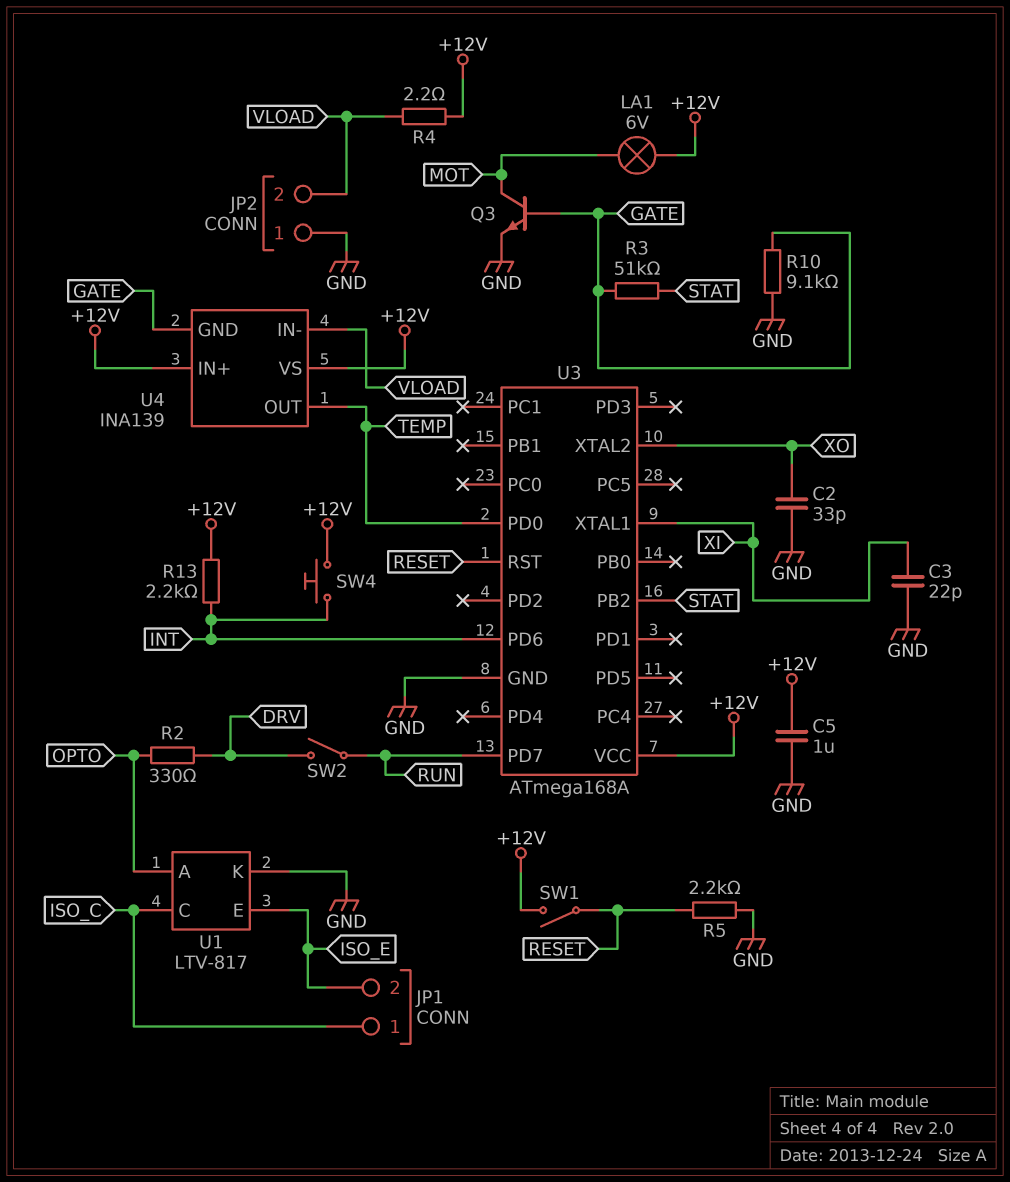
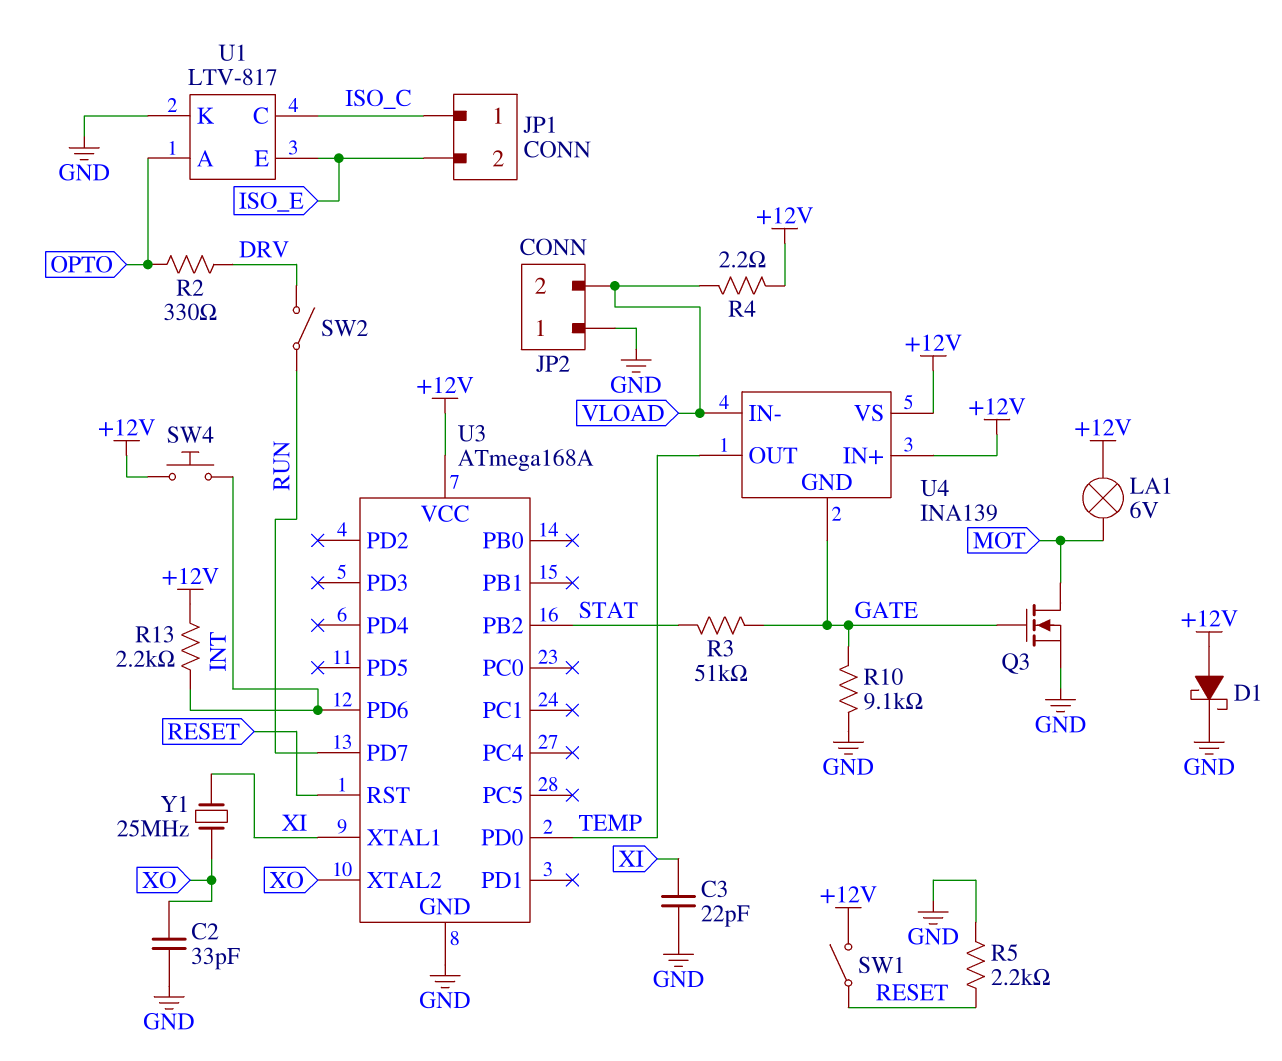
C5: 1uF (+12V, GND) -> none
D1: none -> schottky (A +12V, K GND)
Q3: NPN (B GATE, C MOT, E GND) -> NMOS (G GATE, D MOT, S GND)
Y1: none -> 25MHz (XI, XO)

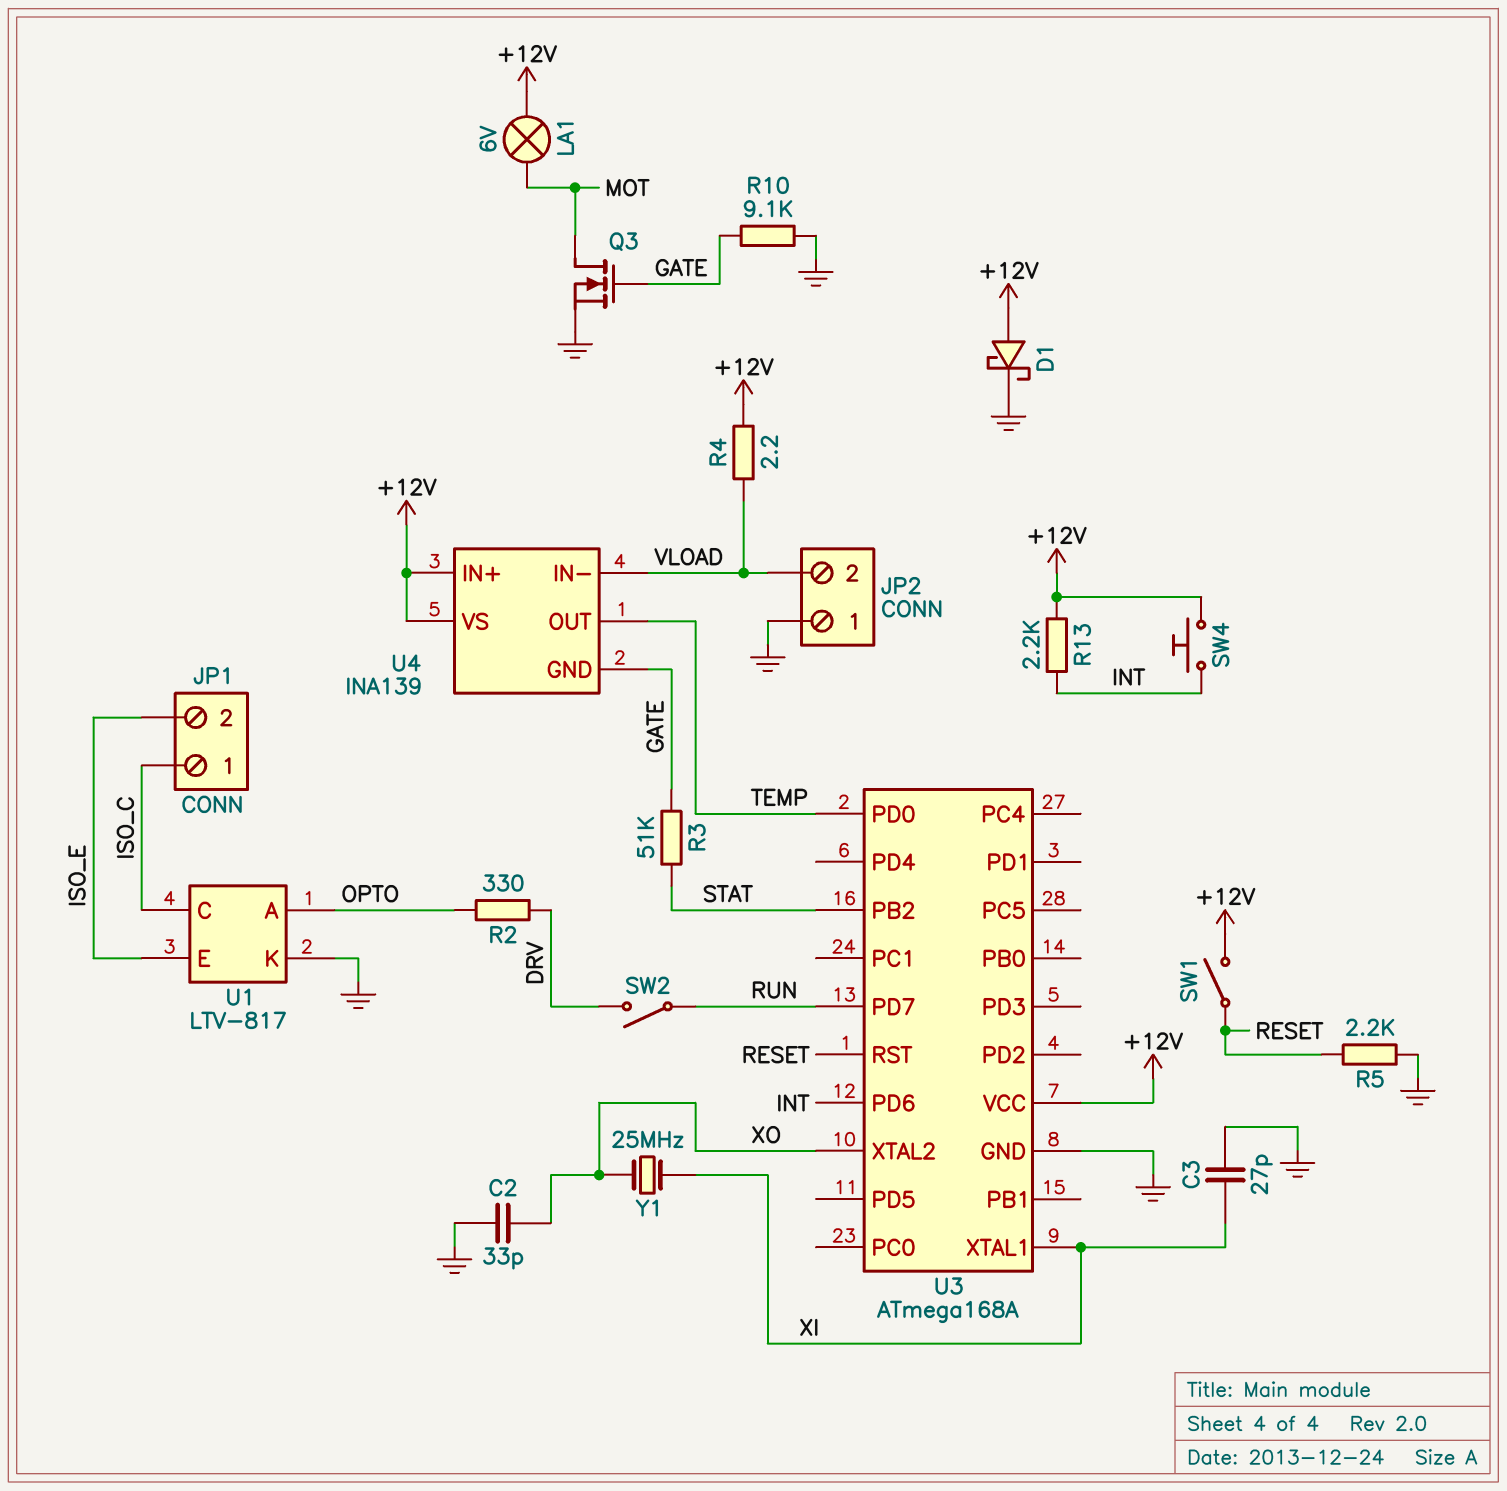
C3: 22pF (GND, XI) -> 27pF (GND, XI)

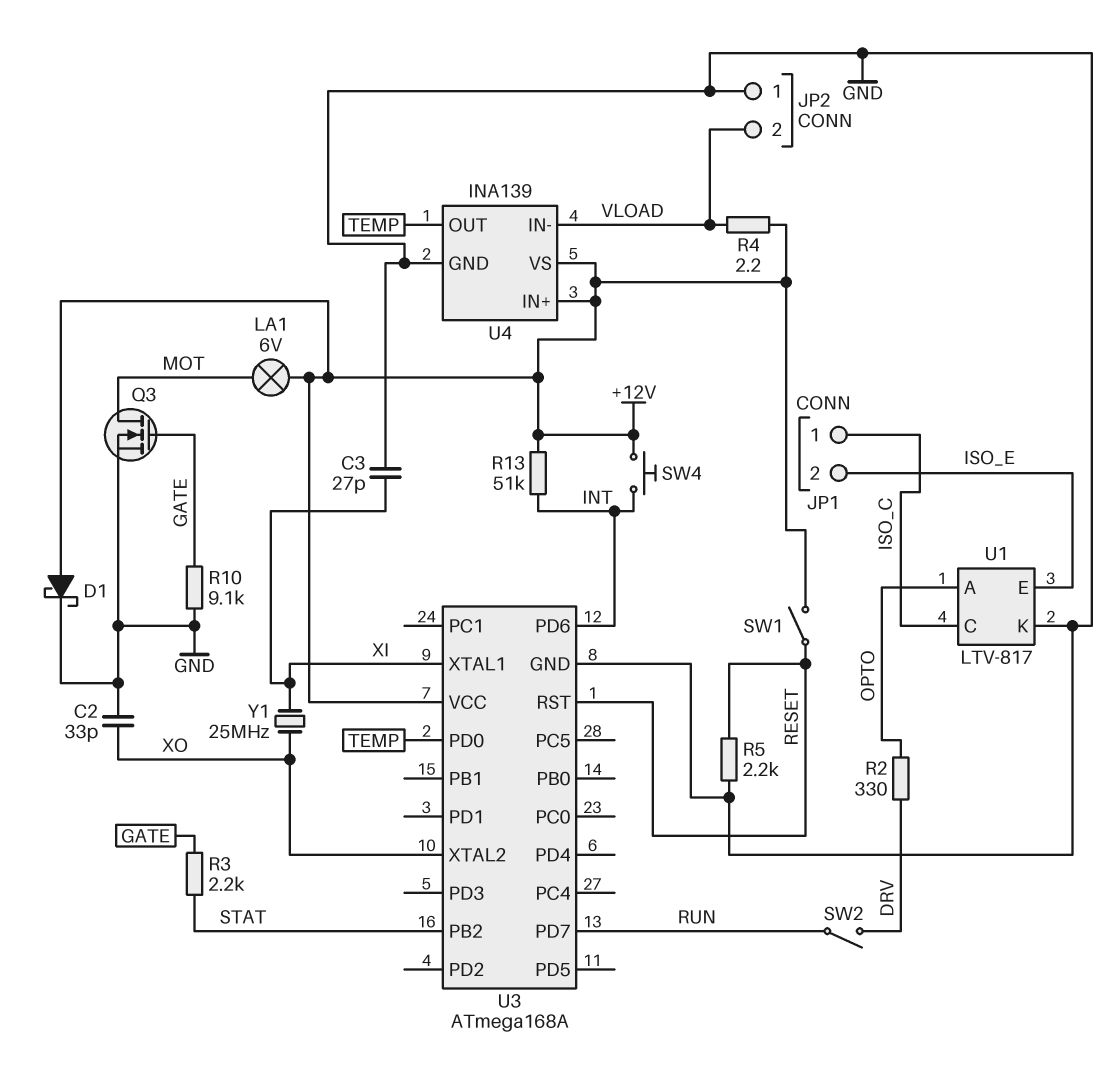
R3: 51k (GATE, STAT) -> 2.2k (GATE, STAT)
R13: 2.2k (+12V, INT) -> 51k (+12V, INT)
U4 pin GND: GATE -> GND

